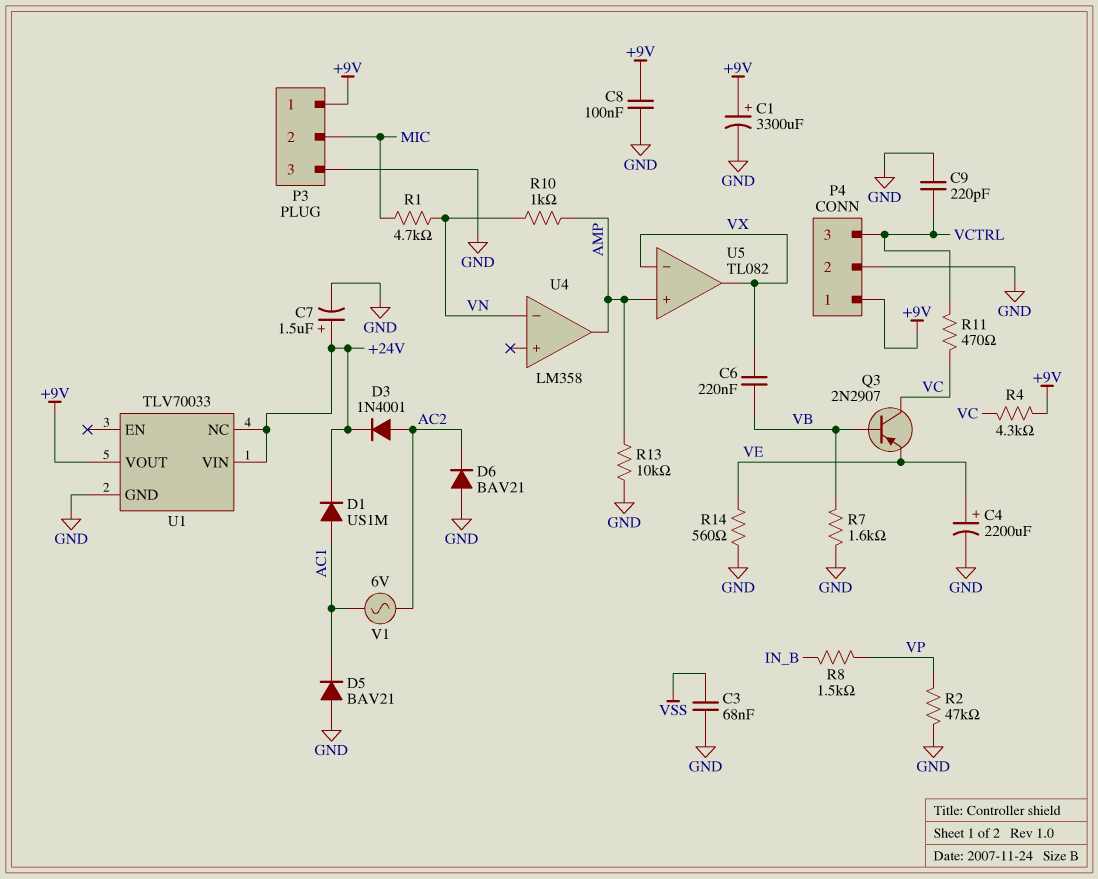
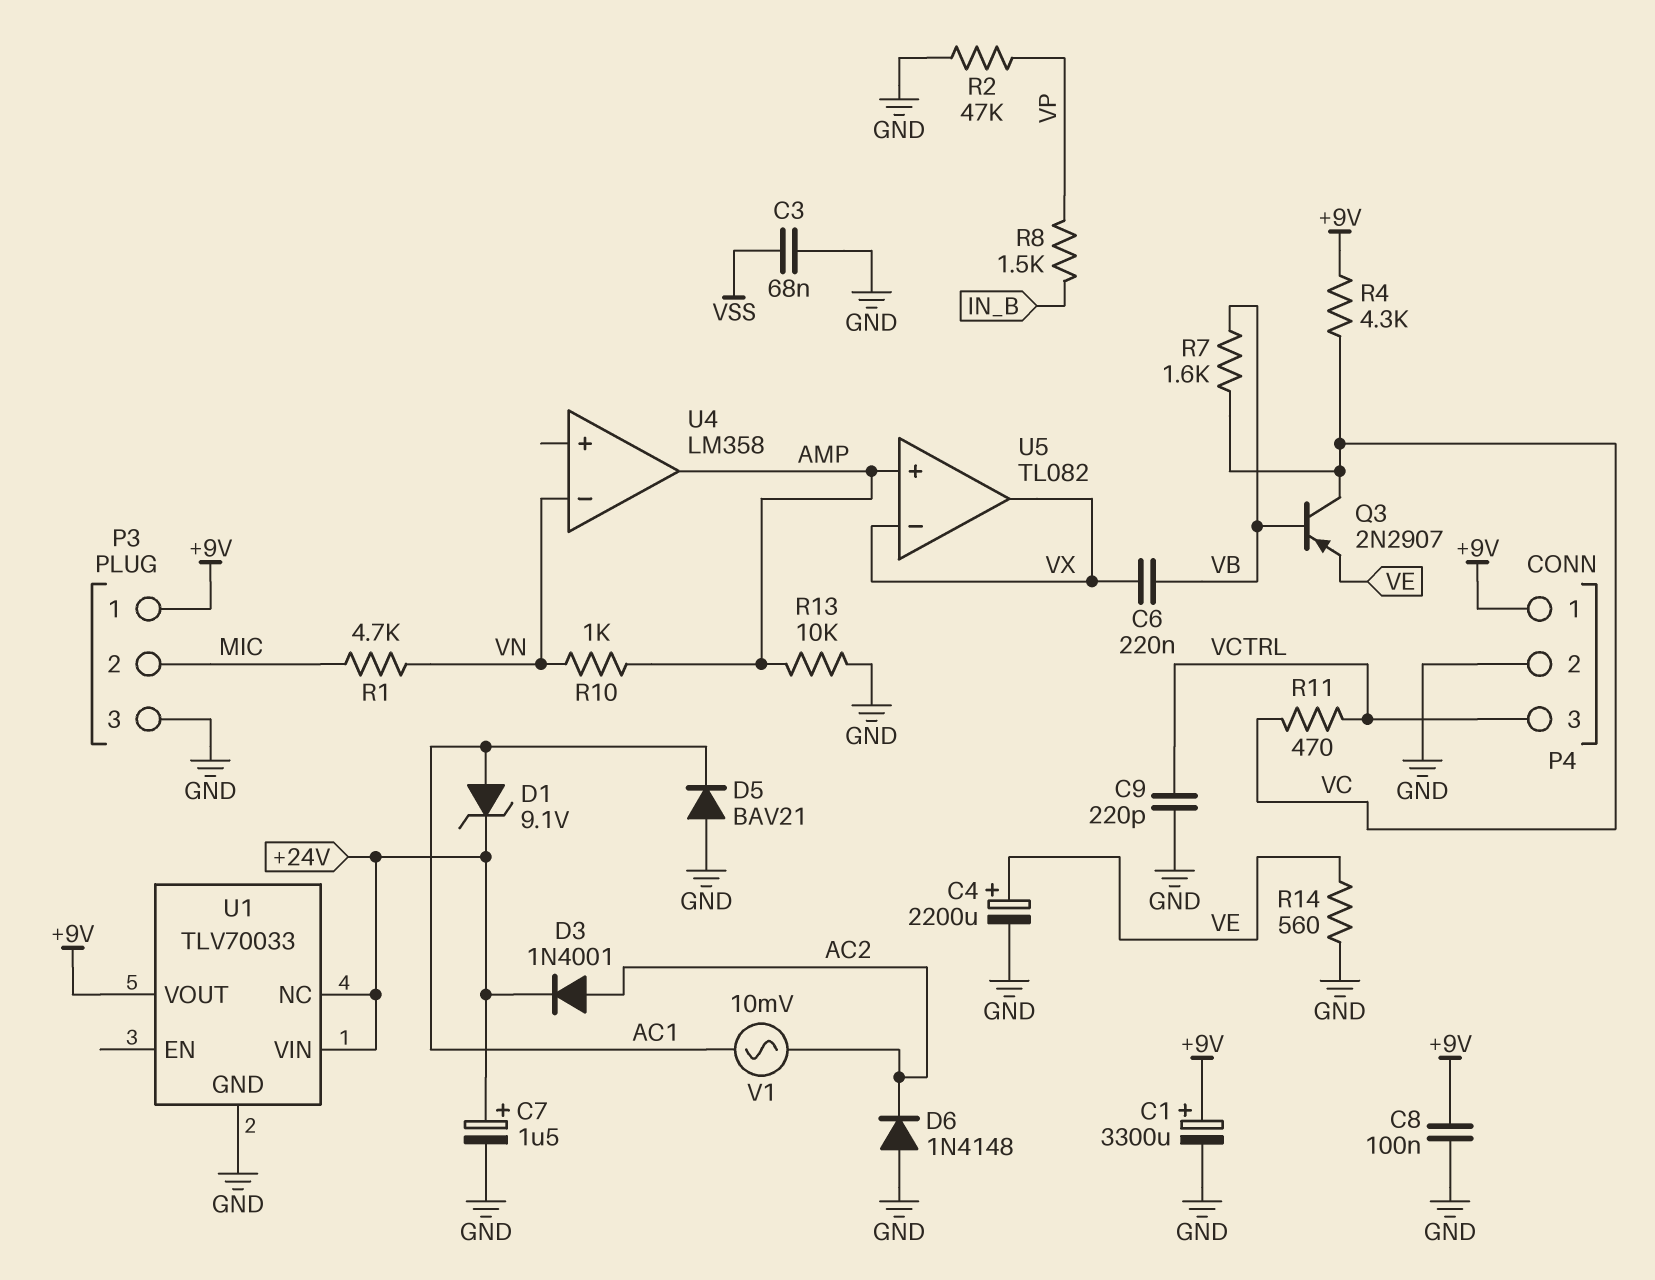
D1: diode US1M (A AC1, K +24V) -> zener 9.1V (A AC1, K +24V)
D6: diode BAV21 (A GND, K AC2) -> diode 1N4148 (A GND, K AC2)
R7: 1.6k (GND, VB) -> 1.6k (VB, VC)
V1: AC 6V (AC1, AC2) -> AC 10mV (AC1, AC2)

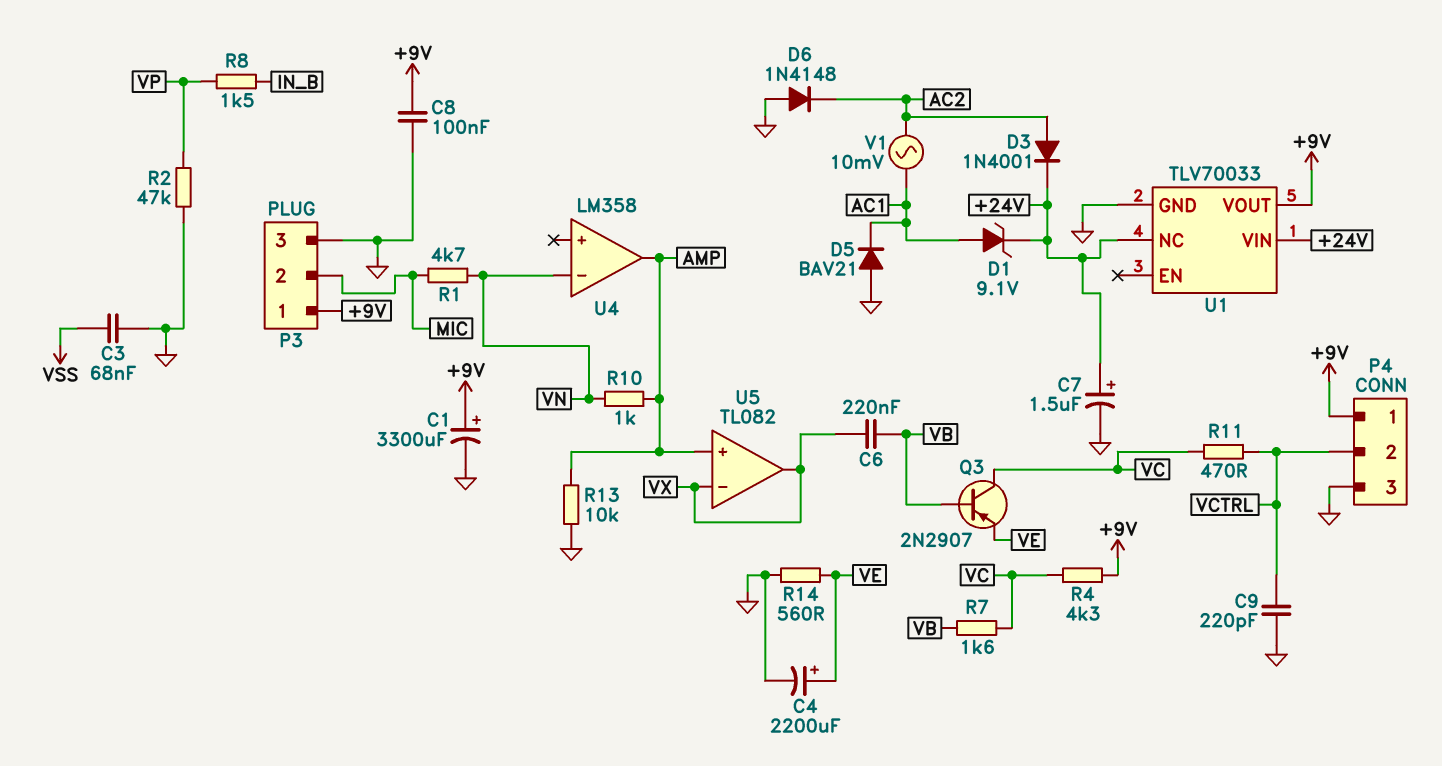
P4 pin 2: GND -> VCTRL
P4 pin 3: VCTRL -> GND

